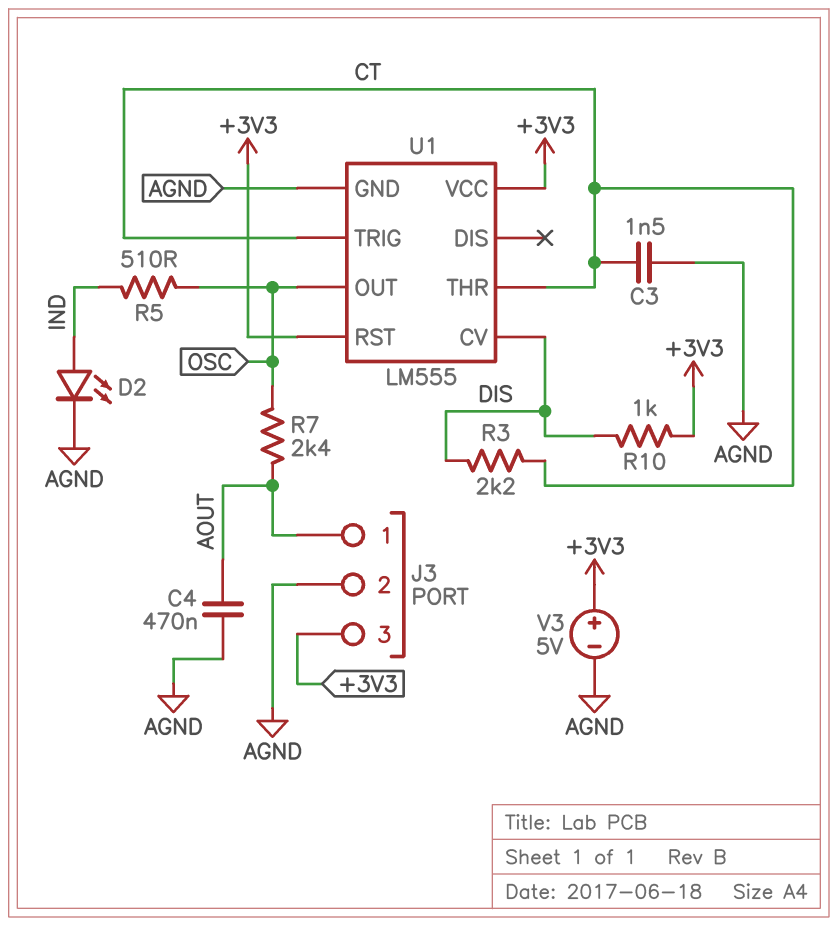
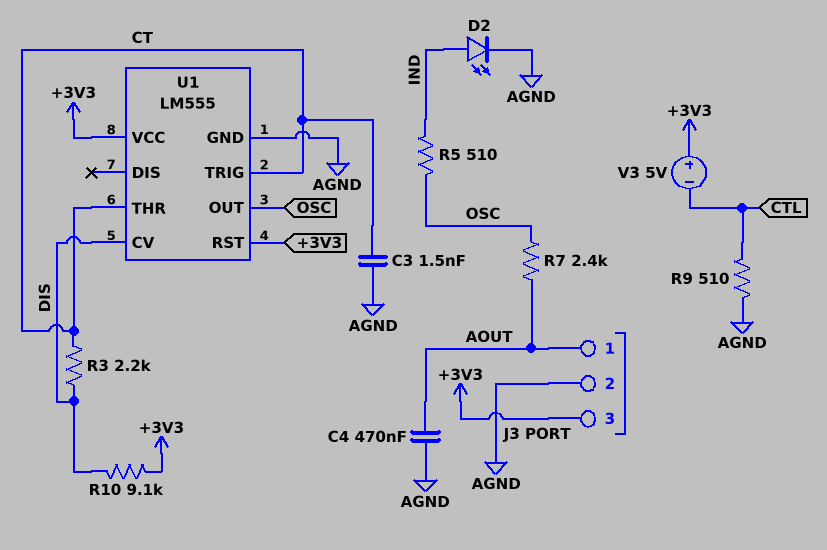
R9: none -> 510 (AGND, CTL)
R10: 1k (+3V3, DIS) -> 9.1k (+3V3, DIS)
V3: 5V (plus +3V3, minus AGND) -> 5V (plus +3V3, minus CTL)

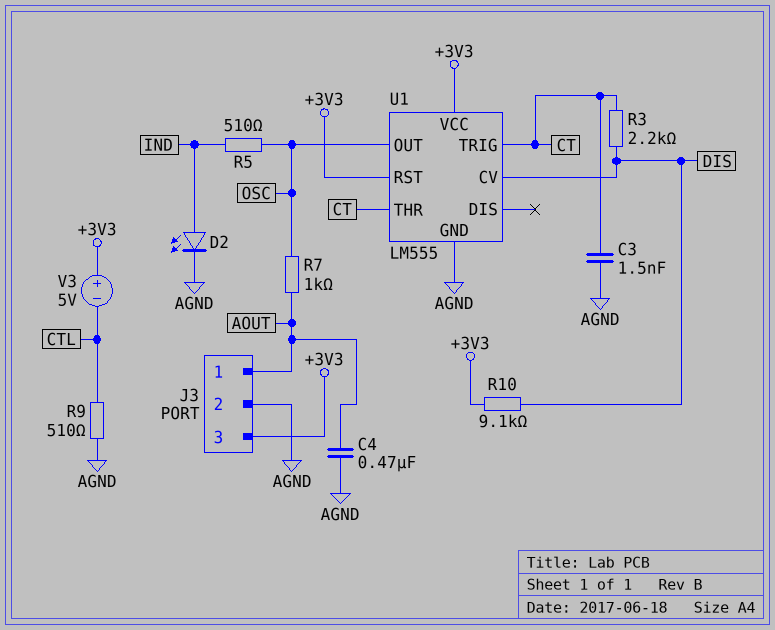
R7: 2.4k (AOUT, OSC) -> 1k (AOUT, OSC)

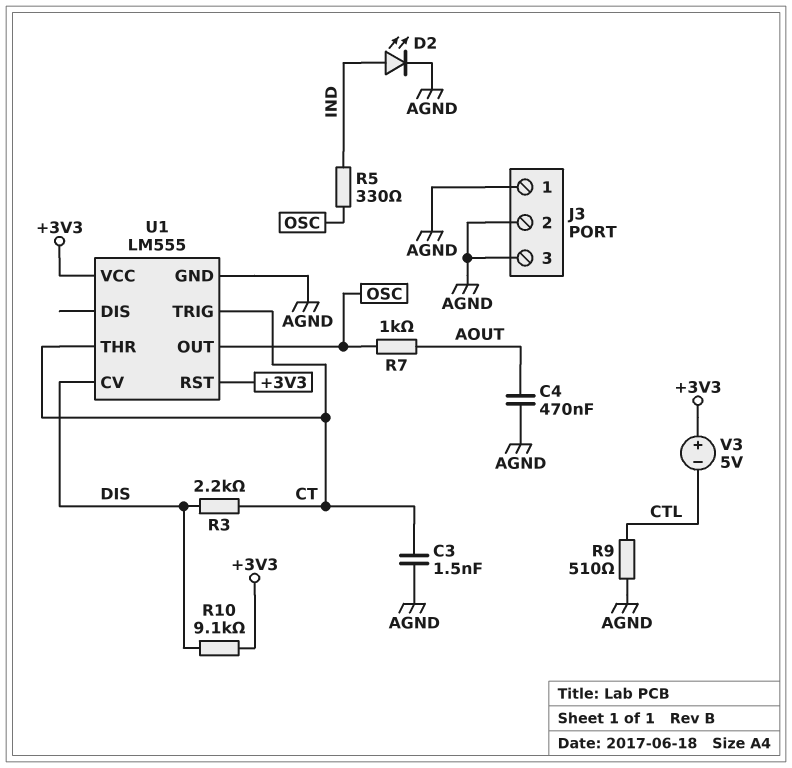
J3 pin 1: AOUT -> AGND
J3 pin 3: +3V3 -> AGND
R5: 510 (IND, OSC) -> 330 (IND, OSC)

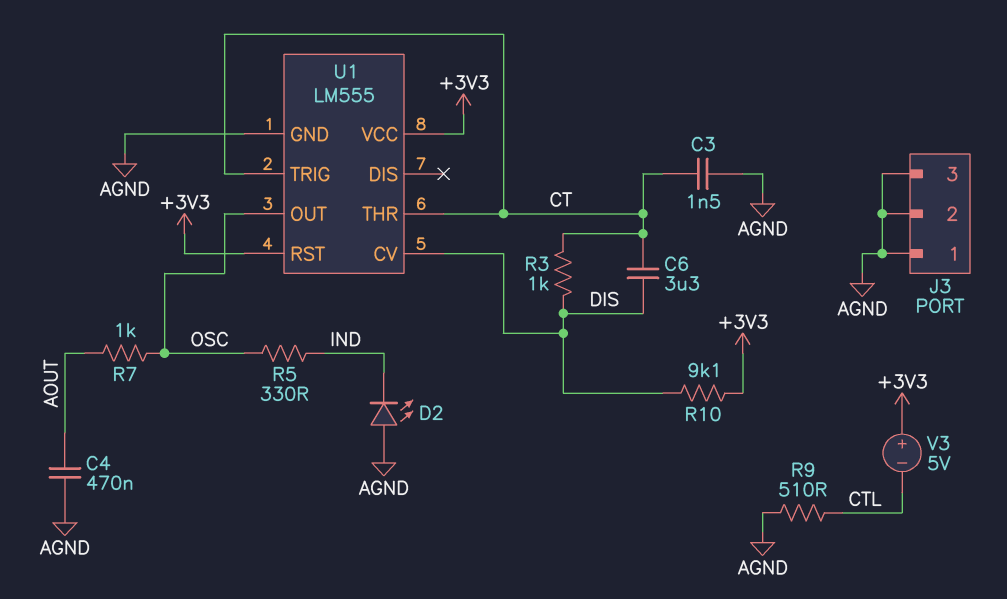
C6: none -> 3.3uF (CT, DIS)
D2: LED (A IND, K AGND) -> LED (A AGND, K IND)
R3: 2.2k (CT, DIS) -> 1k (CT, DIS)

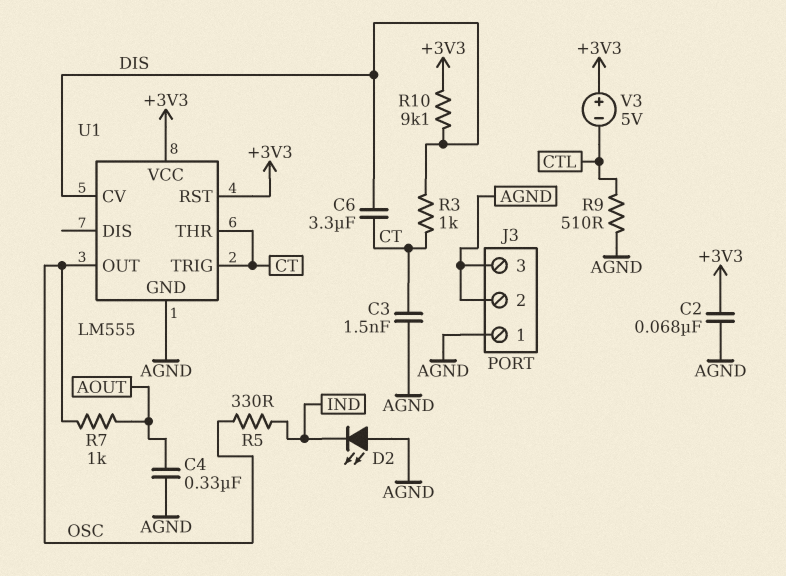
C2: none -> 68nF (+3V3, AGND)
C4: 470nF (AGND, AOUT) -> 330nF (AGND, AOUT)

